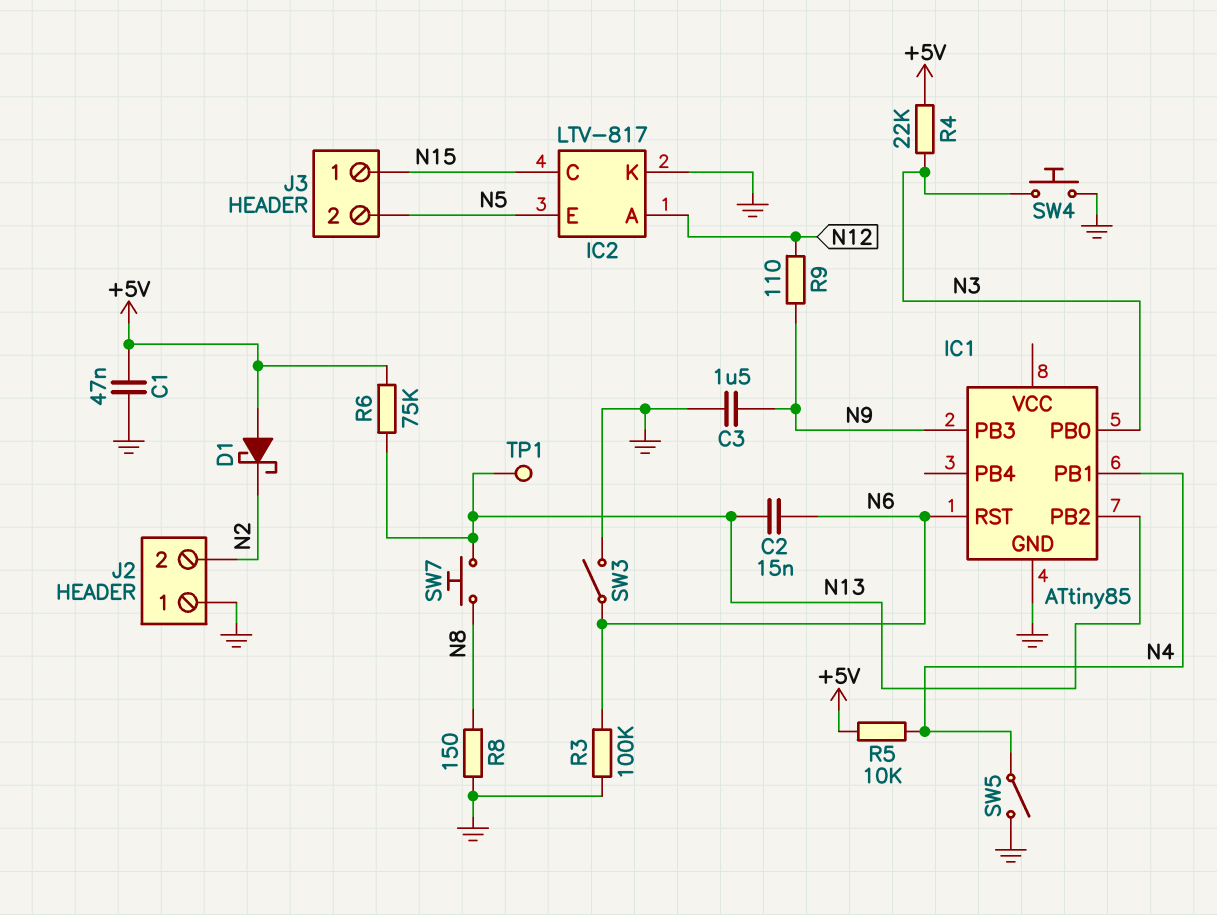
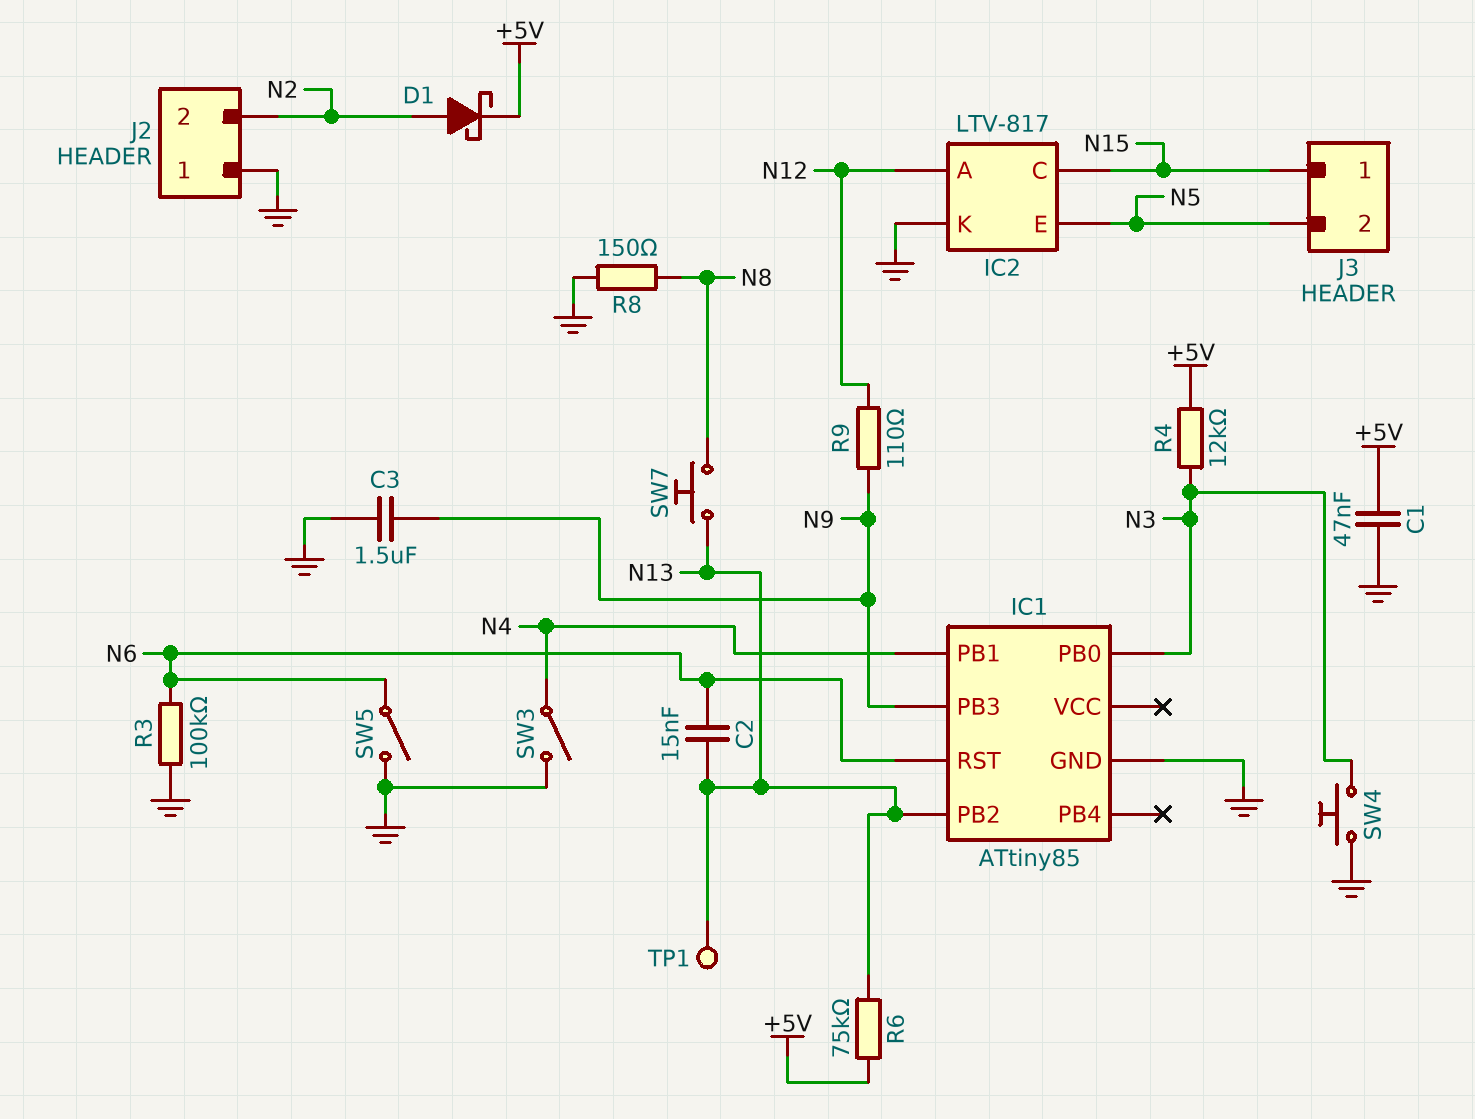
D1: schottky (A +5V, K N2) -> schottky (A N2, K +5V)
R4: 22k (+5V, N3) -> 12k (+5V, N3)
R5: 10k (+5V, N4) -> none
SW3: switch (GND, N6) -> switch (GND, N4)
SW5: switch (GND, N4) -> switch (GND, N6)

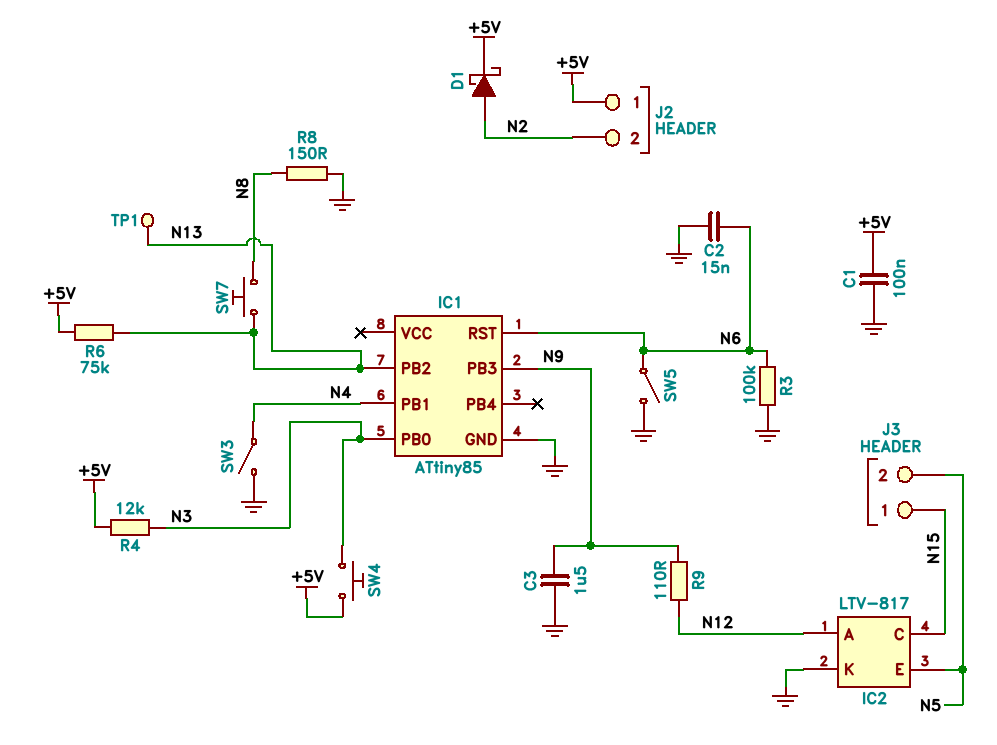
C1: 47nF (+5V, GND) -> 100nF (+5V, GND)
C2: 15nF (N6, N13) -> 15nF (GND, N6)
J2 pin 1: GND -> +5V
SW4: button (GND, N3) -> button (+5V, N3)

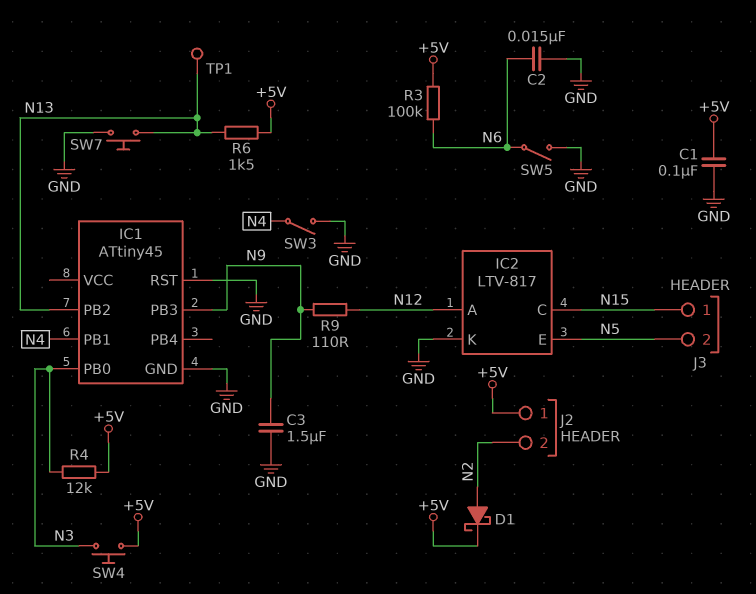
IC1: ATtiny85 -> ATtiny45
IC1 pin RST: N6 -> GND
R3: 100k (GND, N6) -> 100k (+5V, N6)
R6: 75k (+5V, N13) -> 1.5k (+5V, N13)
R8: 150 (GND, N8) -> none
SW7: button (N8, N13) -> button (GND, N13)

